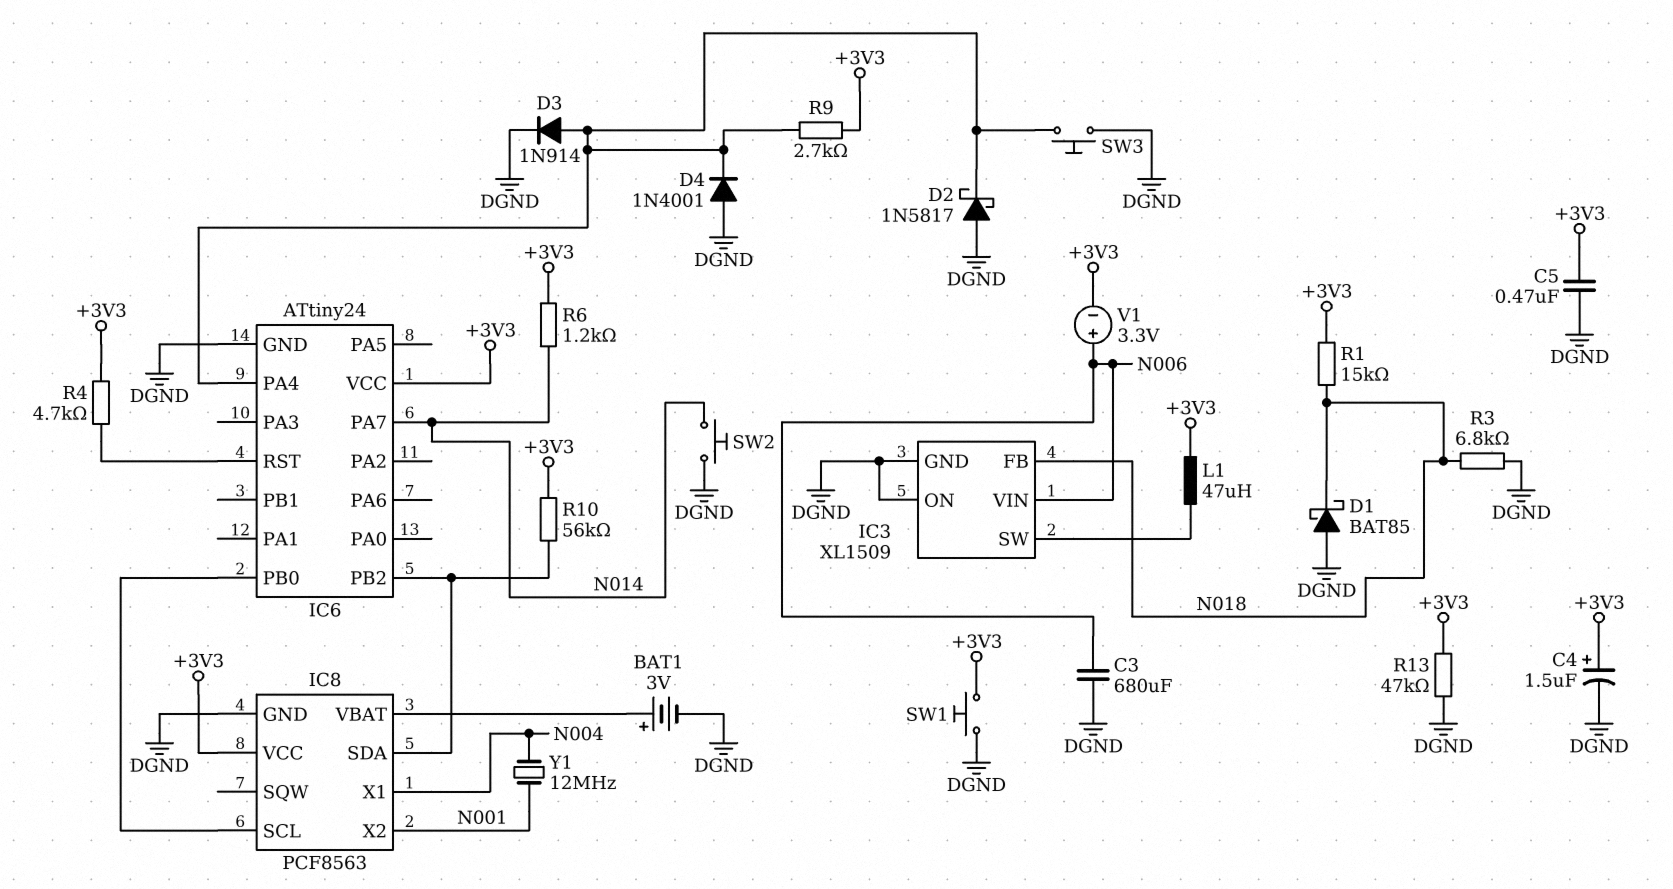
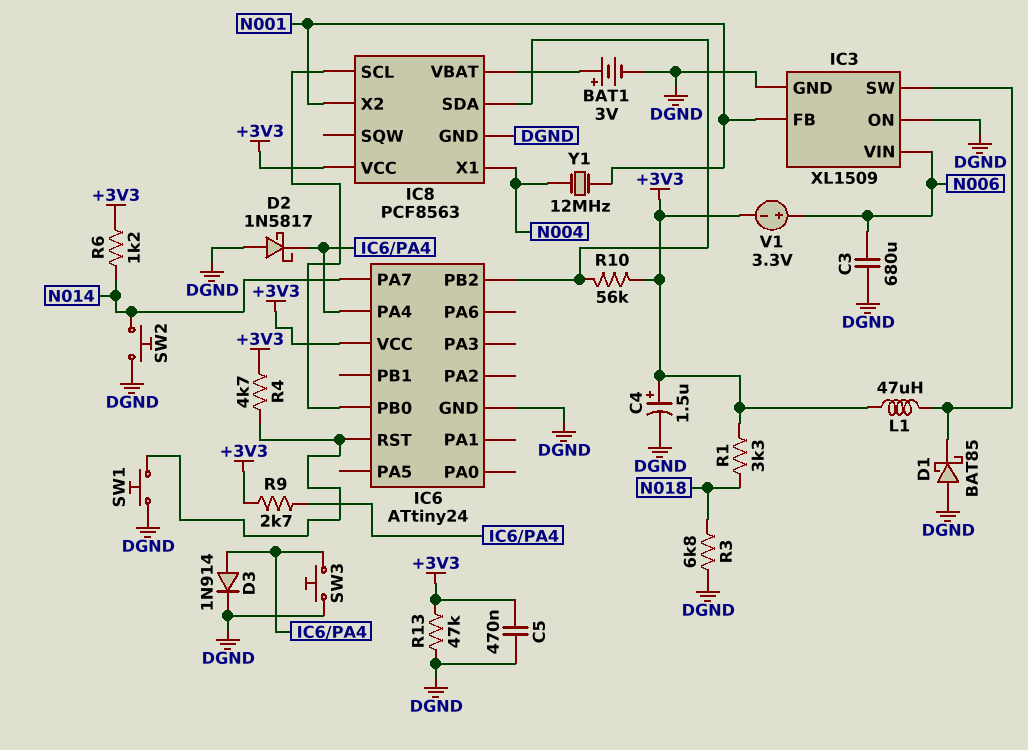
D1: schottky BAT85 (A DGND, K N018) -> schottky BAT85 (A DGND, K IC3/SW)
D4: diode 1N4001 (A DGND, K IC6/PA4) -> none
IC3 pin FB: N018 -> N001
R1: 15k (+3V3, N018) -> 3.3k (+3V3, N018)
SW1: button (+3V3, DGND) -> button (DGND, IC6/RST)

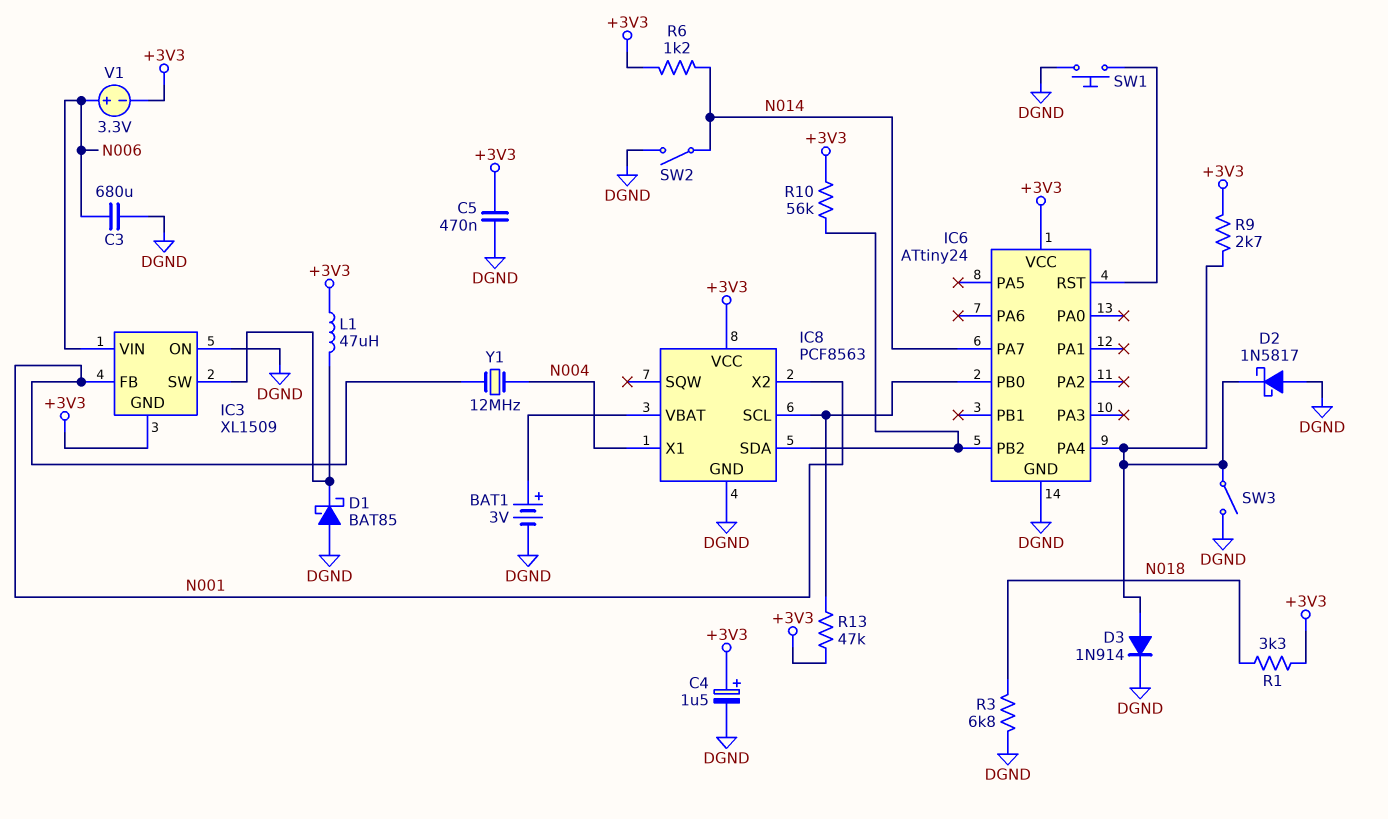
IC3 pin GND: DGND -> +3V3
R4: 4.7k (+3V3, IC6/RST) -> none
R13: 47k (+3V3, DGND) -> 47k (+3V3, IC6/PB0)
SW2: button (DGND, N014) -> switch (DGND, N014)
SW3: button (DGND, IC6/PA4) -> switch (DGND, IC6/PA4)

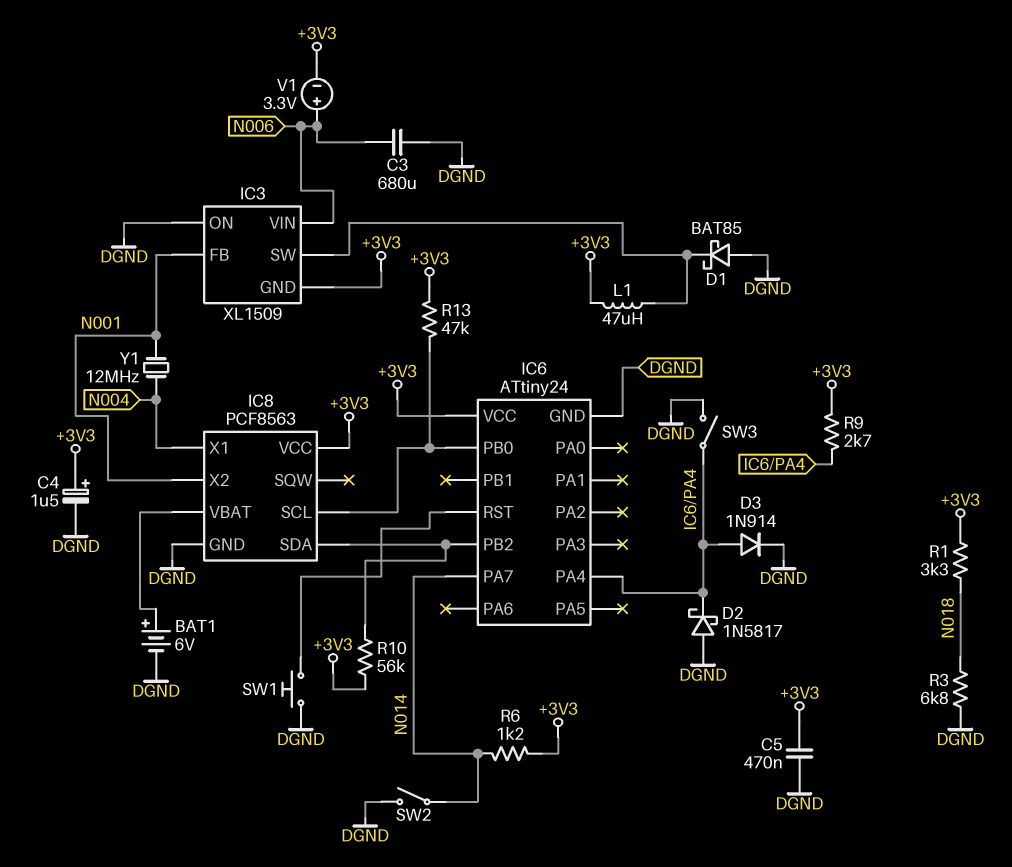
BAT1: 3V (plus IC8/VBAT, minus DGND) -> 6V (plus IC8/VBAT, minus DGND)

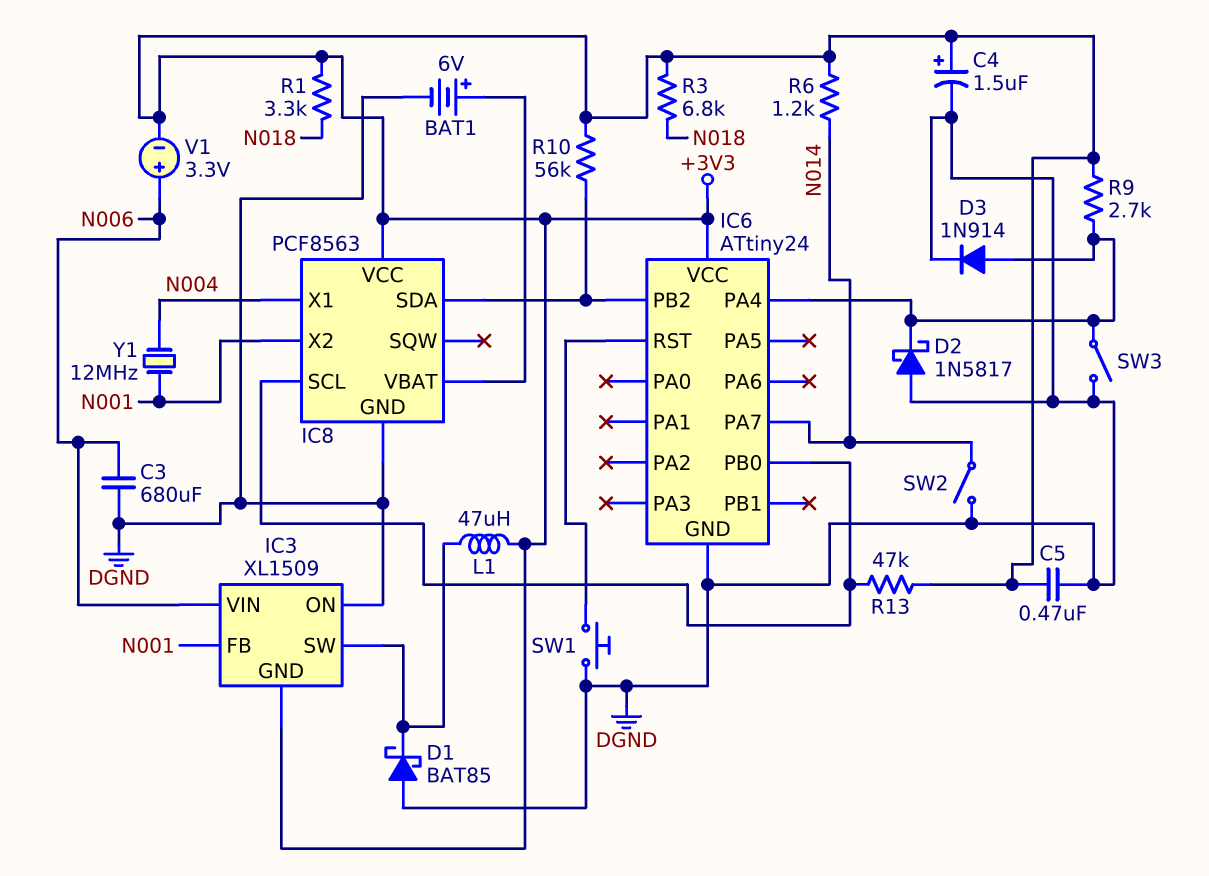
R3: 6.8k (DGND, N018) -> 6.8k (+3V3, N018)

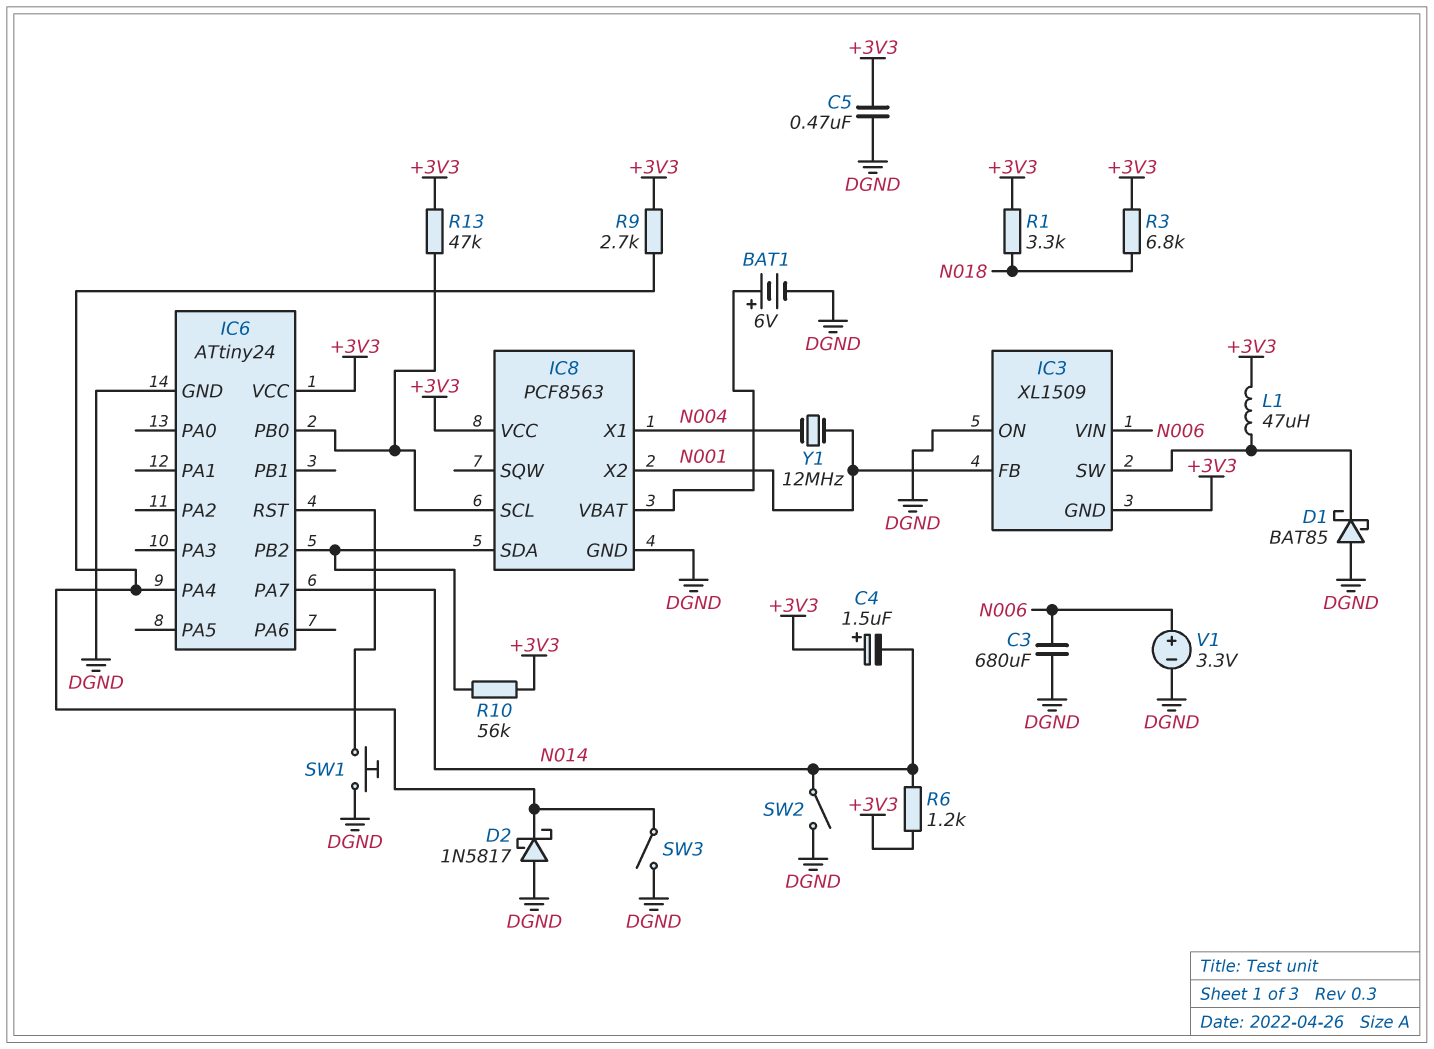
C4: 1.5uF (plus +3V3, minus DGND) -> 1.5uF (plus +3V3, minus N014)
D3: diode 1N914 (A IC6/PA4, K DGND) -> none
V1: 3.3V (plus N006, minus +3V3) -> 3.3V (plus N006, minus DGND)

